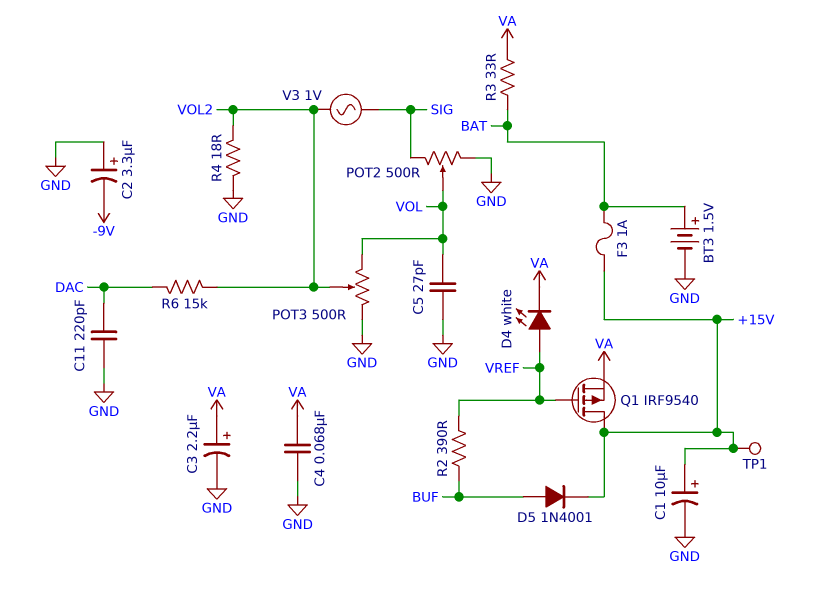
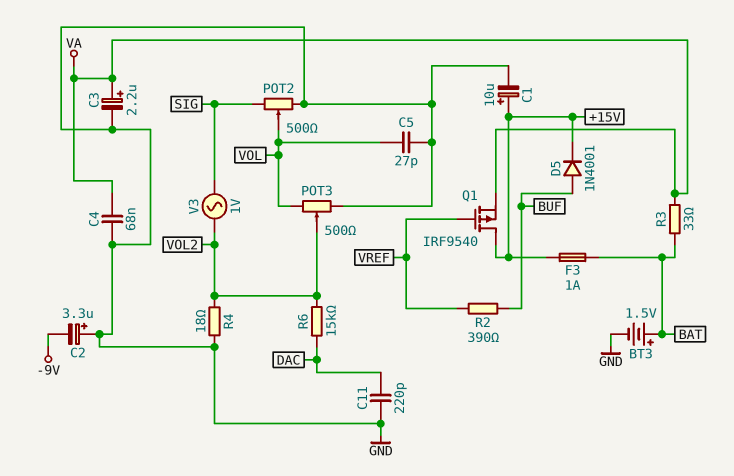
D4: LED white (A VREF, K VA) -> none
TP1: test point (+15V) -> none

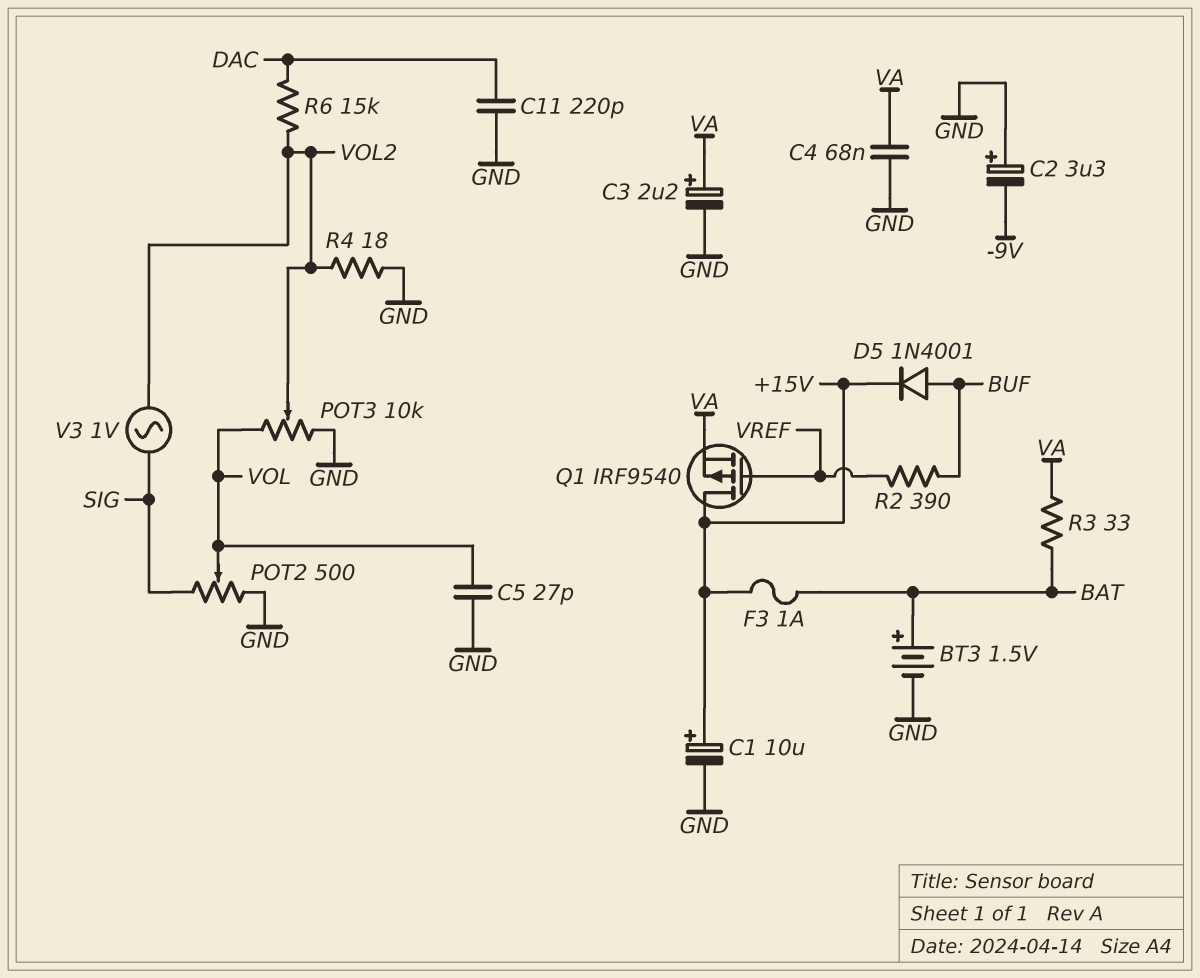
POT3: 500 (GND, VOL, wiper VOL2) -> 10k (GND, VOL, wiper VOL2)

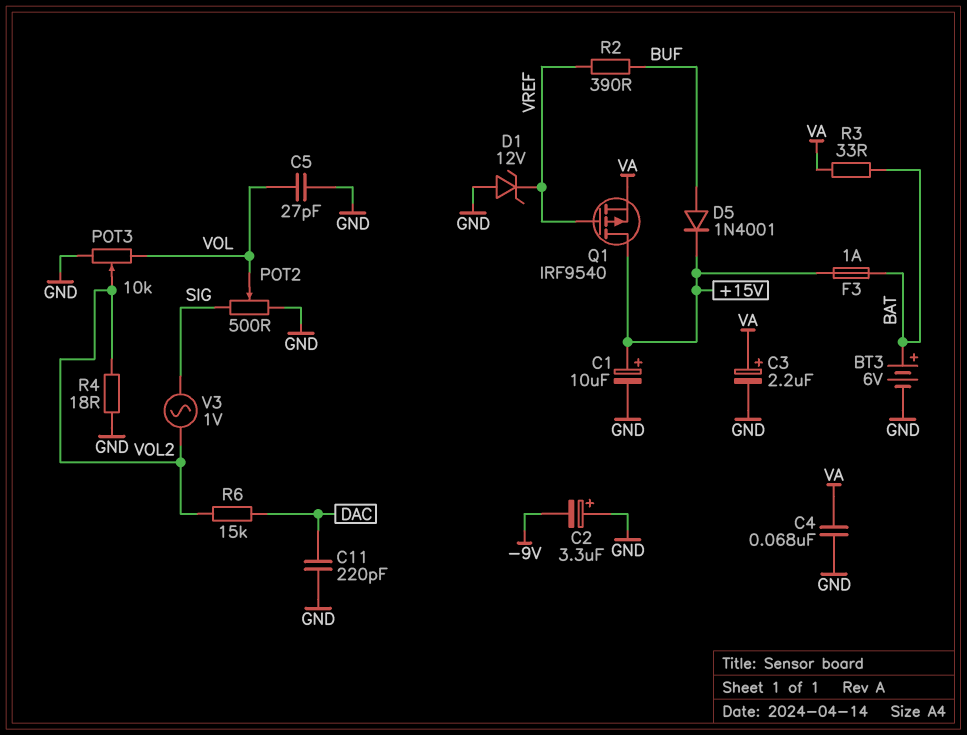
BT3: 1.5V (plus BAT, minus GND) -> 6V (plus BAT, minus GND)
D1: none -> zener 12V (A GND, K VREF)

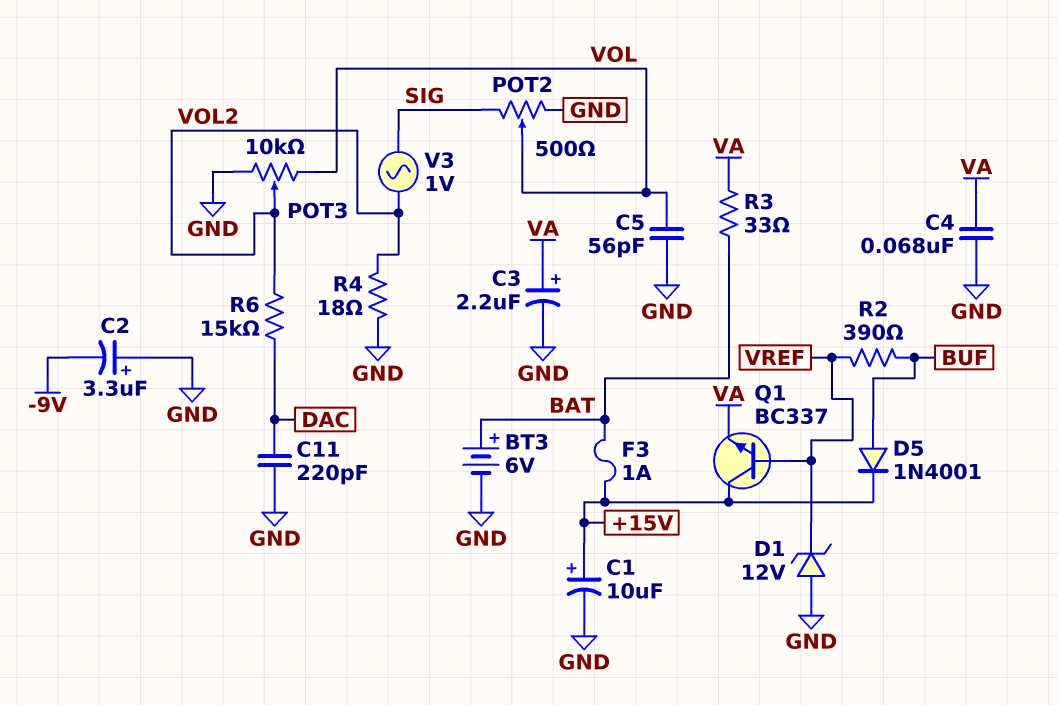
C5: 27pF (GND, VOL) -> 56pF (GND, VOL)
Q1: PMOS IRF9540 (G VREF, D +15V, S VA) -> NPN BC337 (B VREF, C +15V, E VA)

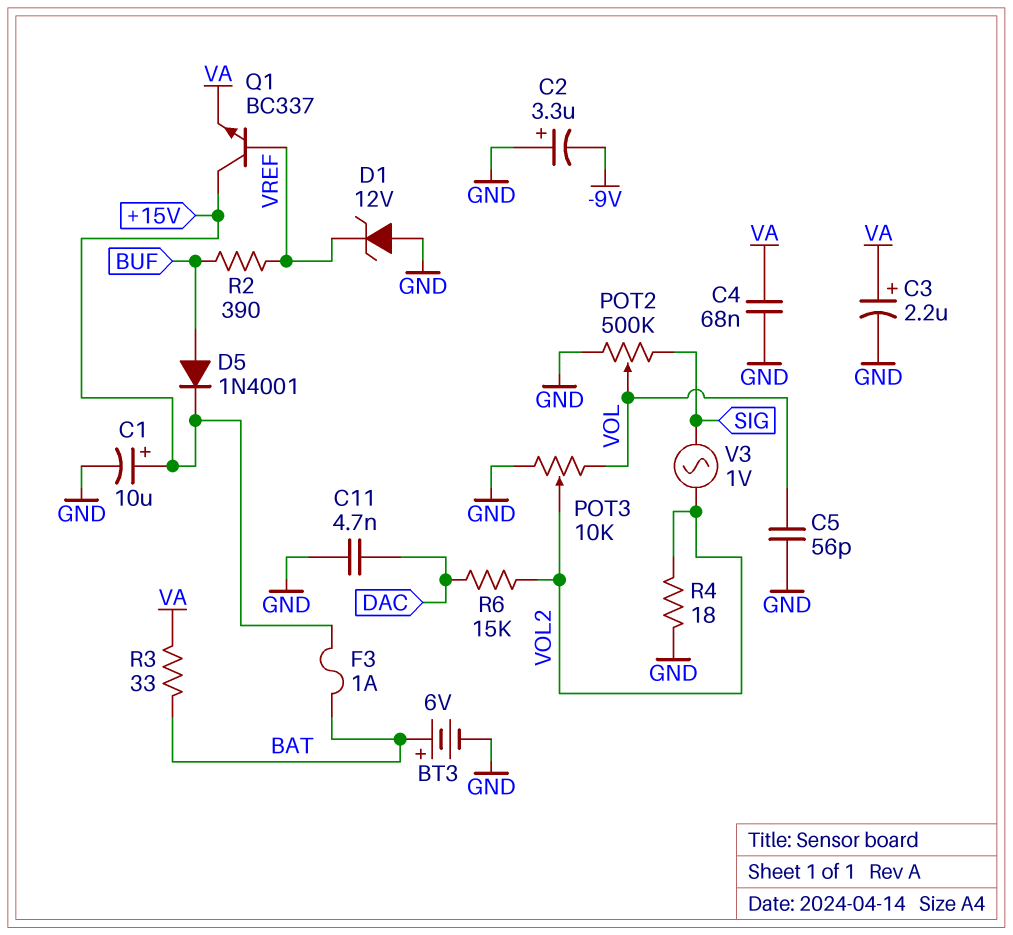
C11: 220pF (DAC, GND) -> 4.7nF (DAC, GND)
POT2: 500 (GND, SIG, wiper VOL) -> 500k (GND, SIG, wiper VOL)

